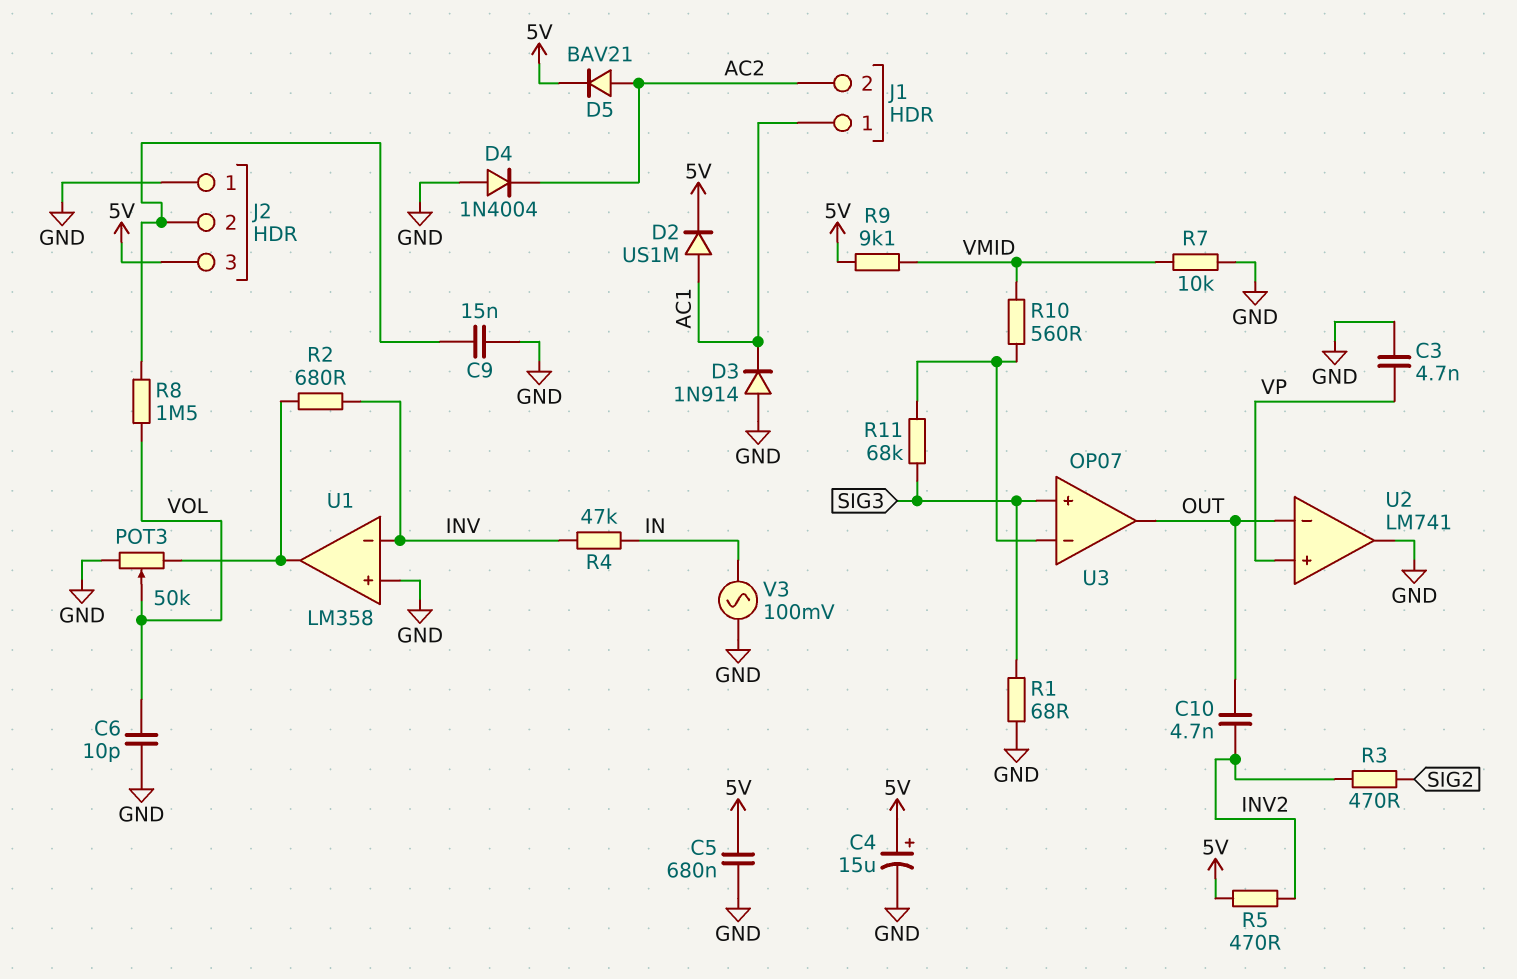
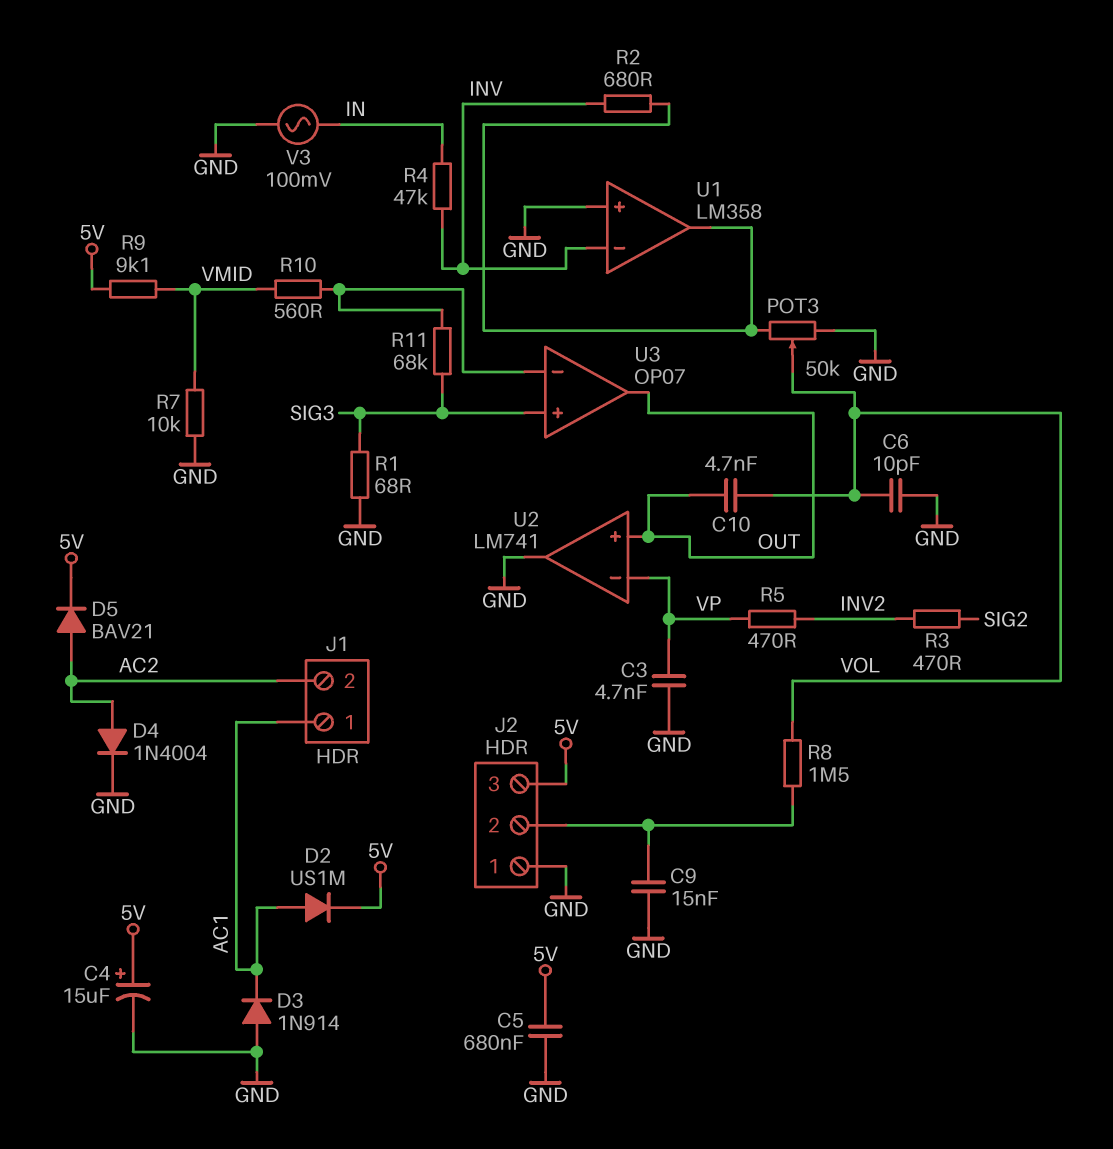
C10: 4.7nF (INV2, OUT) -> 4.7nF (OUT, VOL)
D4: diode 1N4004 (A GND, K AC2) -> diode 1N4004 (A AC2, K GND)
R5: 470 (5V, INV2) -> 470 (INV2, VP)
U2 pin in+: VP -> OUT
U2 pin in-: OUT -> VP

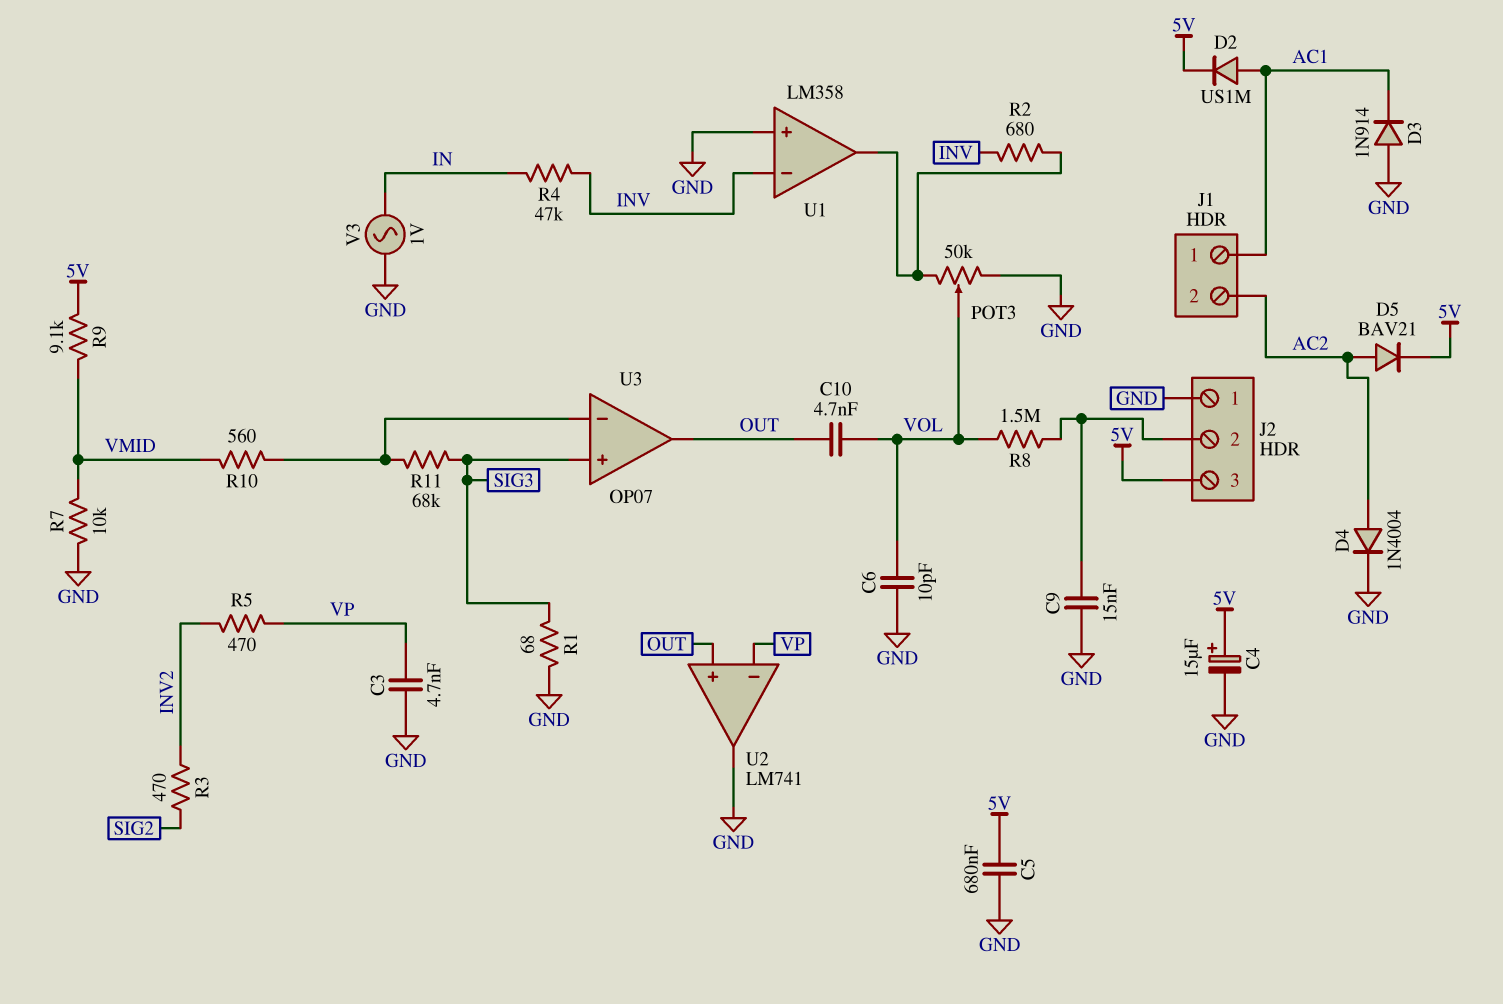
V3: AC 100mV (GND, IN) -> AC 1V (GND, IN)

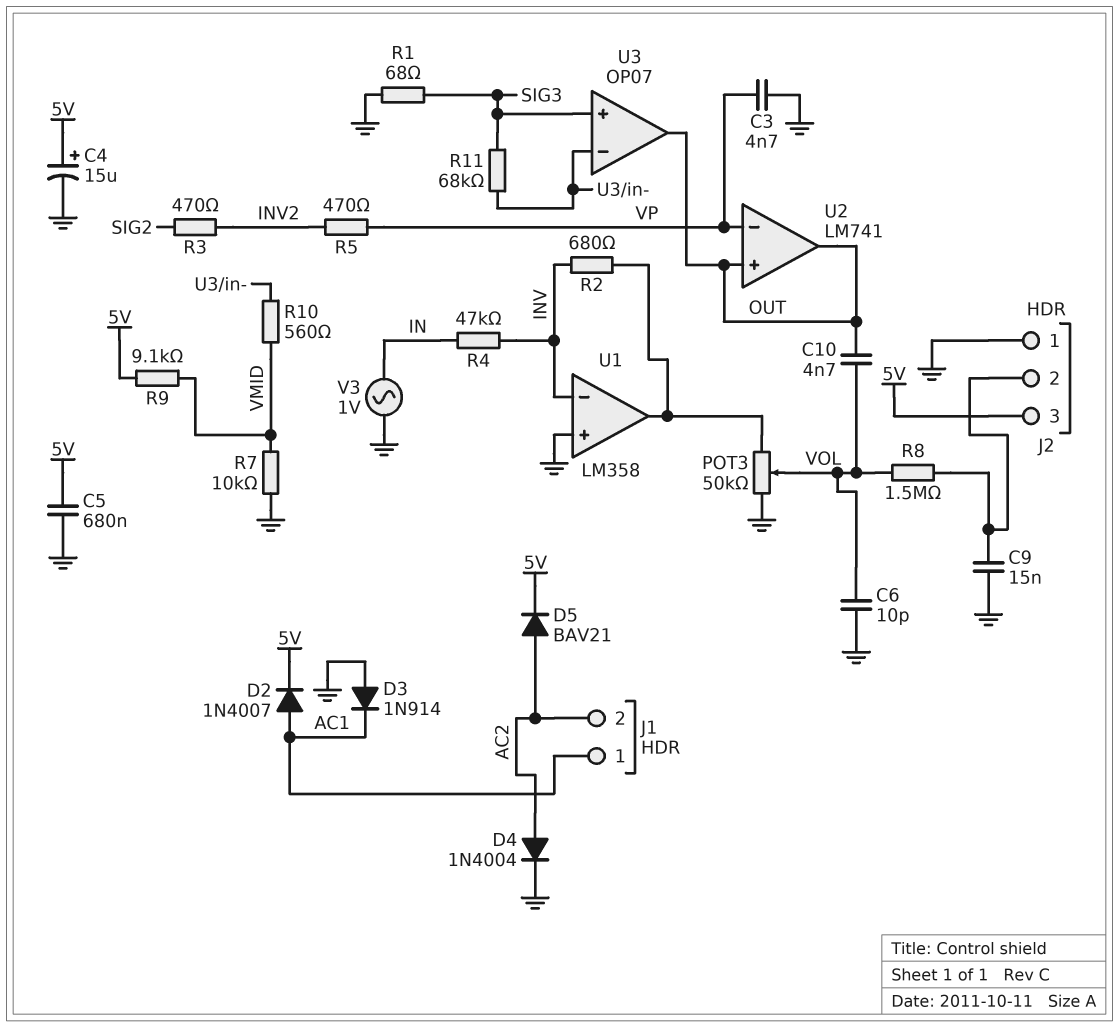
D2: diode US1M (A AC1, K 5V) -> diode 1N4007 (A AC1, K 5V)
U2 pin out: GND -> OUT

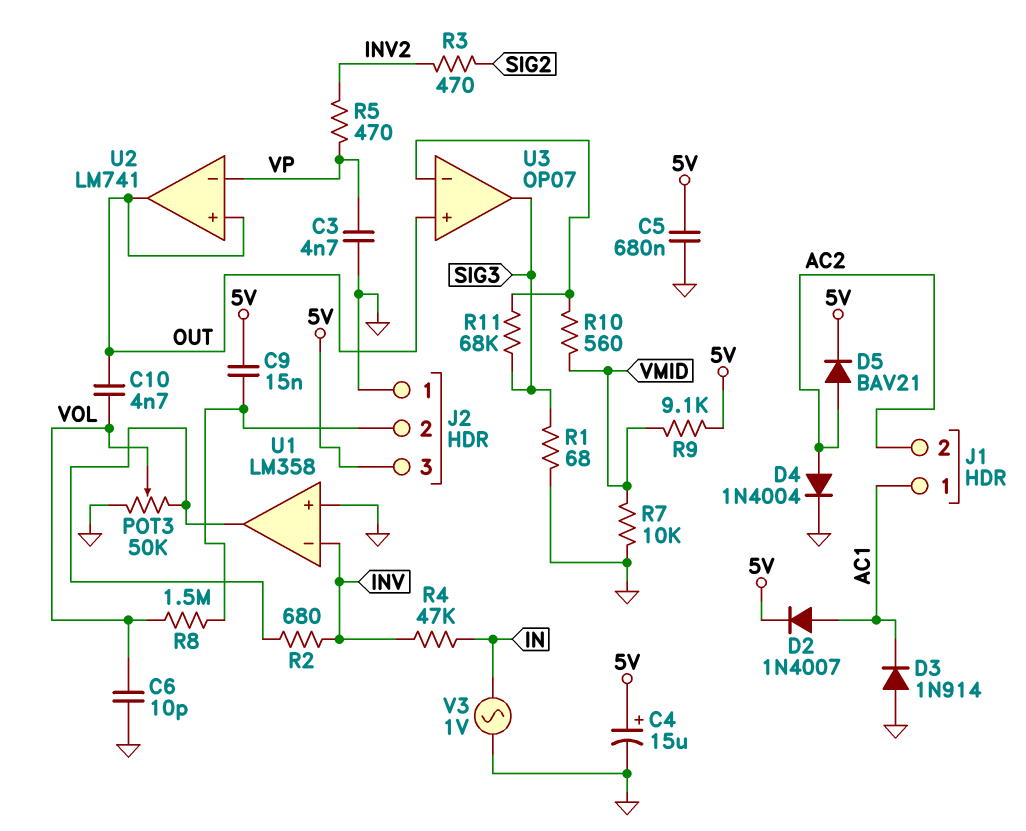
C9: 15nF (GND, J2/2) -> 15nF (5V, J2/2)
U3 pin in+: SIG3 -> OUT
U3 pin out: OUT -> SIG3

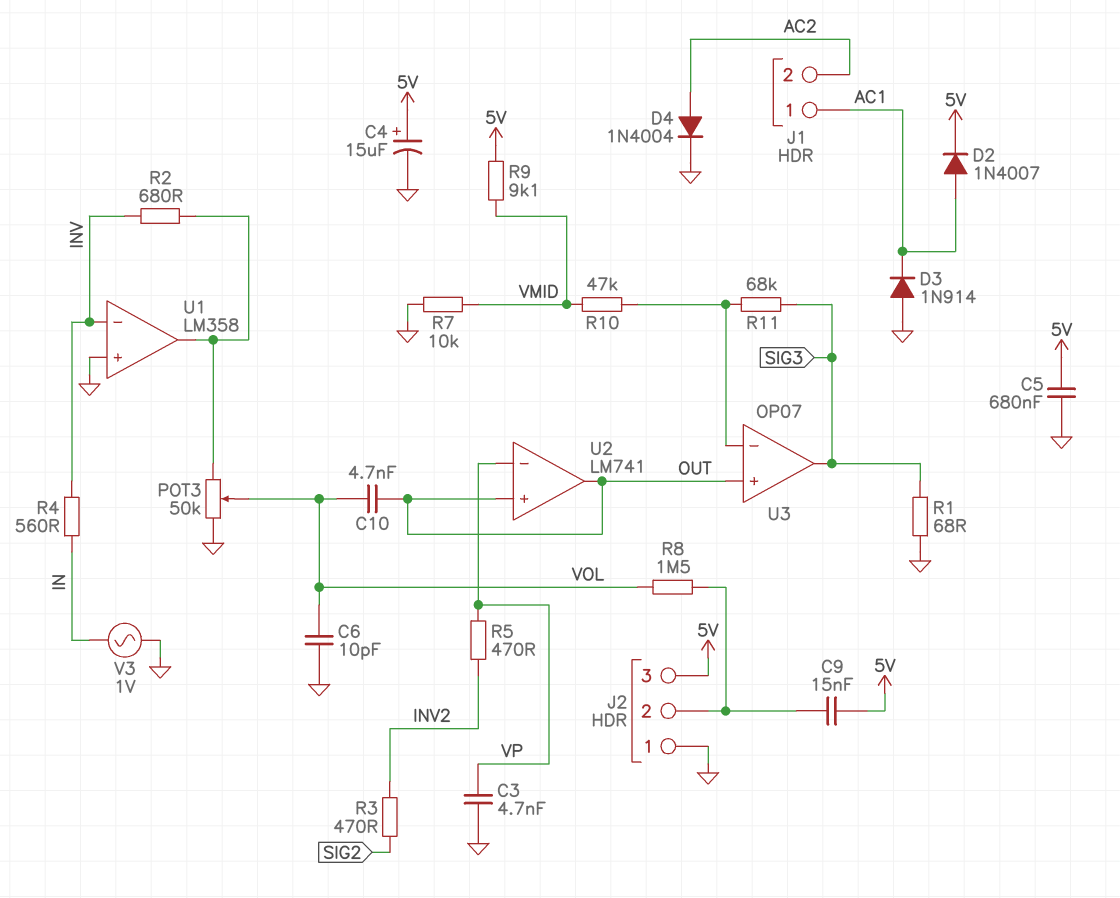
D5: diode BAV21 (A AC2, K 5V) -> none
R4: 47k (IN, INV) -> 560 (IN, INV)
R10: 560 (U3/in-, VMID) -> 47k (U3/in-, VMID)

